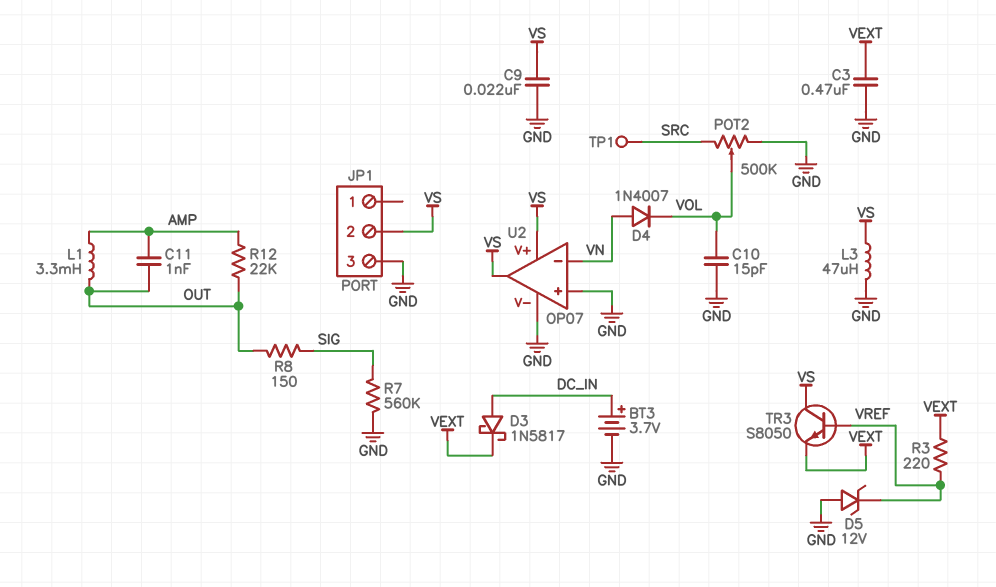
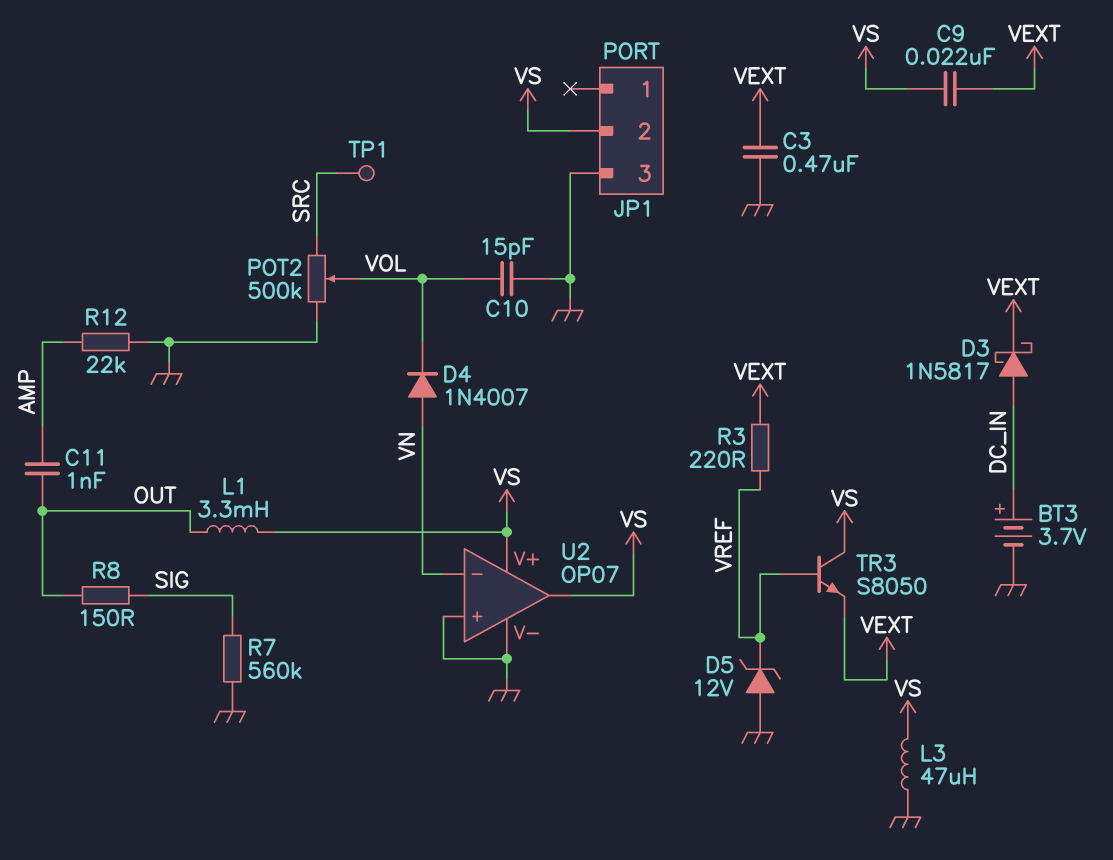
C9: 22nF (GND, VS) -> 22nF (VEXT, VS)
L1: 3.3mH (AMP, OUT) -> 3.3mH (OUT, VS)
R12: 22k (AMP, OUT) -> 22k (AMP, GND)

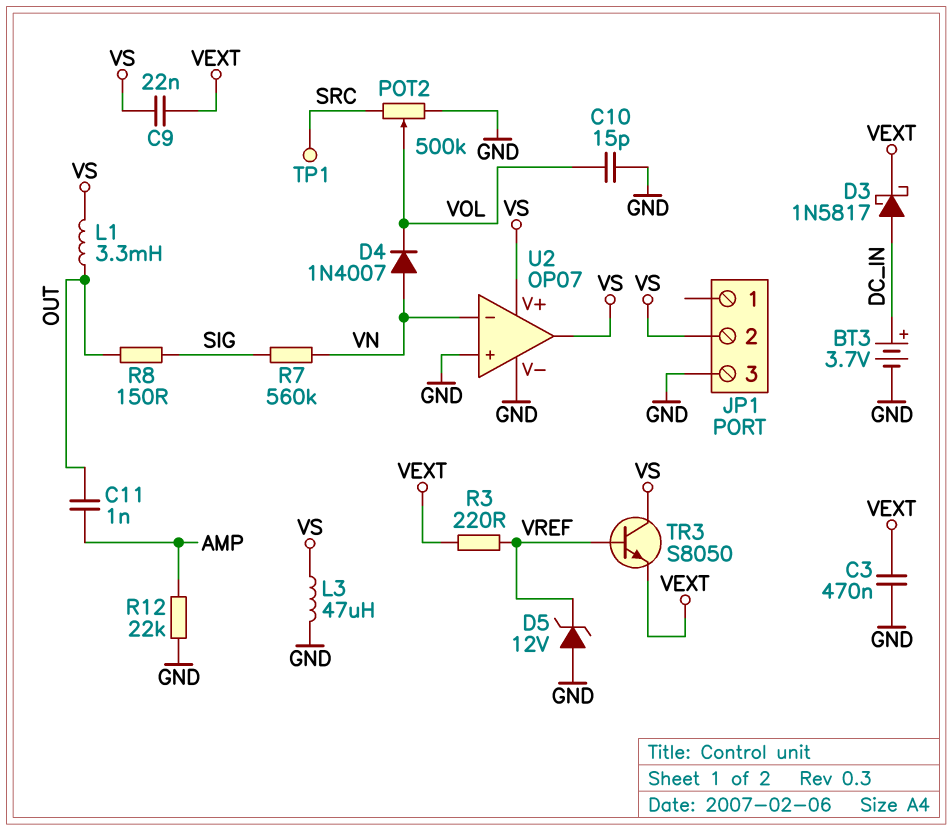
R7: 560k (GND, SIG) -> 560k (SIG, VN)

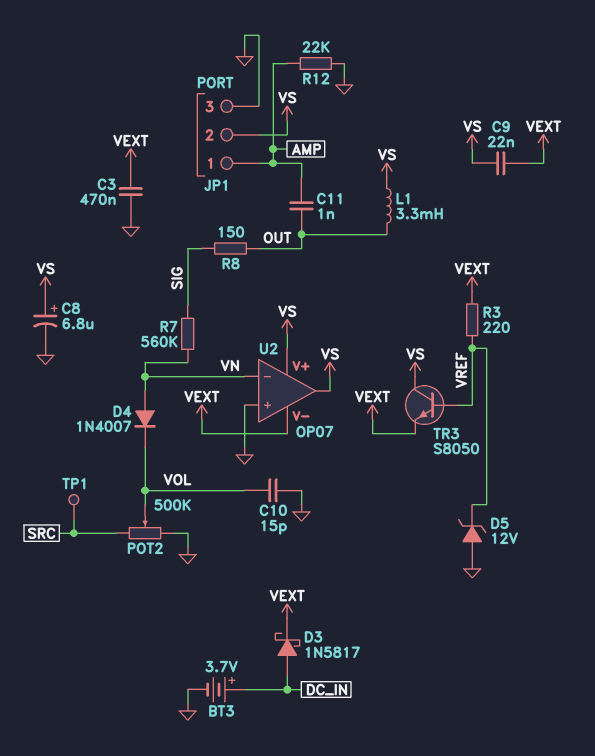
C8: none -> 6.8uF (plus VS, minus GND)
JP1 pin 1: none -> AMP
L3: 47uH (GND, VS) -> none
U2 pin V-: GND -> VEXT

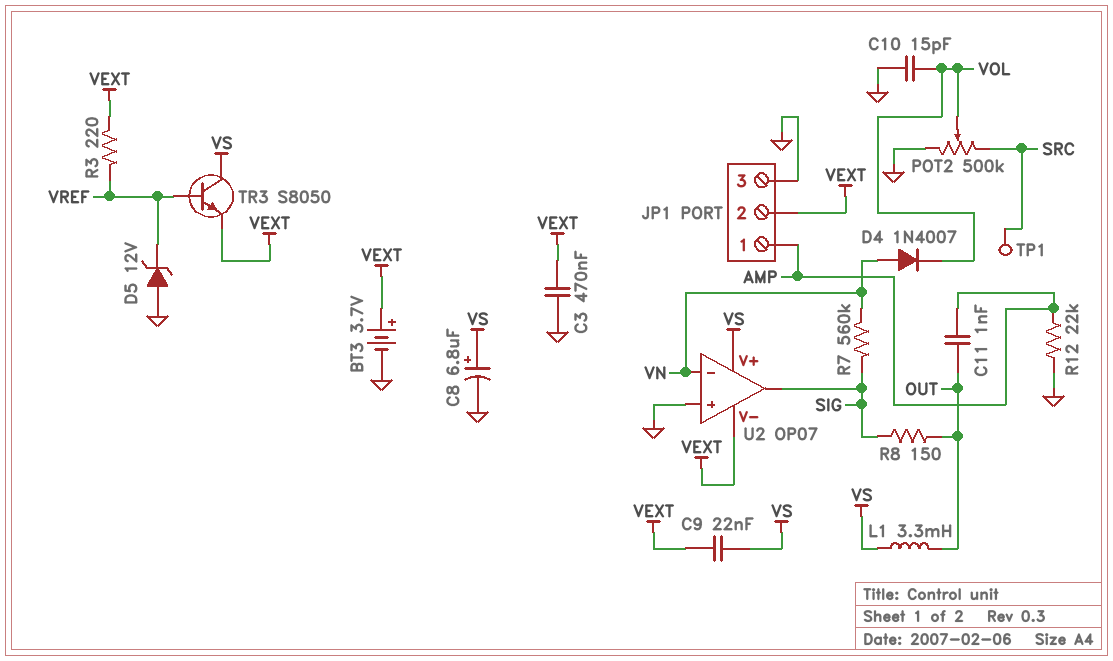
BT3: 3.7V (plus DC_IN, minus GND) -> 3.7V (plus VEXT, minus GND)
D3: schottky 1N5817 (A DC_IN, K VEXT) -> none
JP1 pin 2: VS -> VEXT
U2 pin out: VS -> SIG

